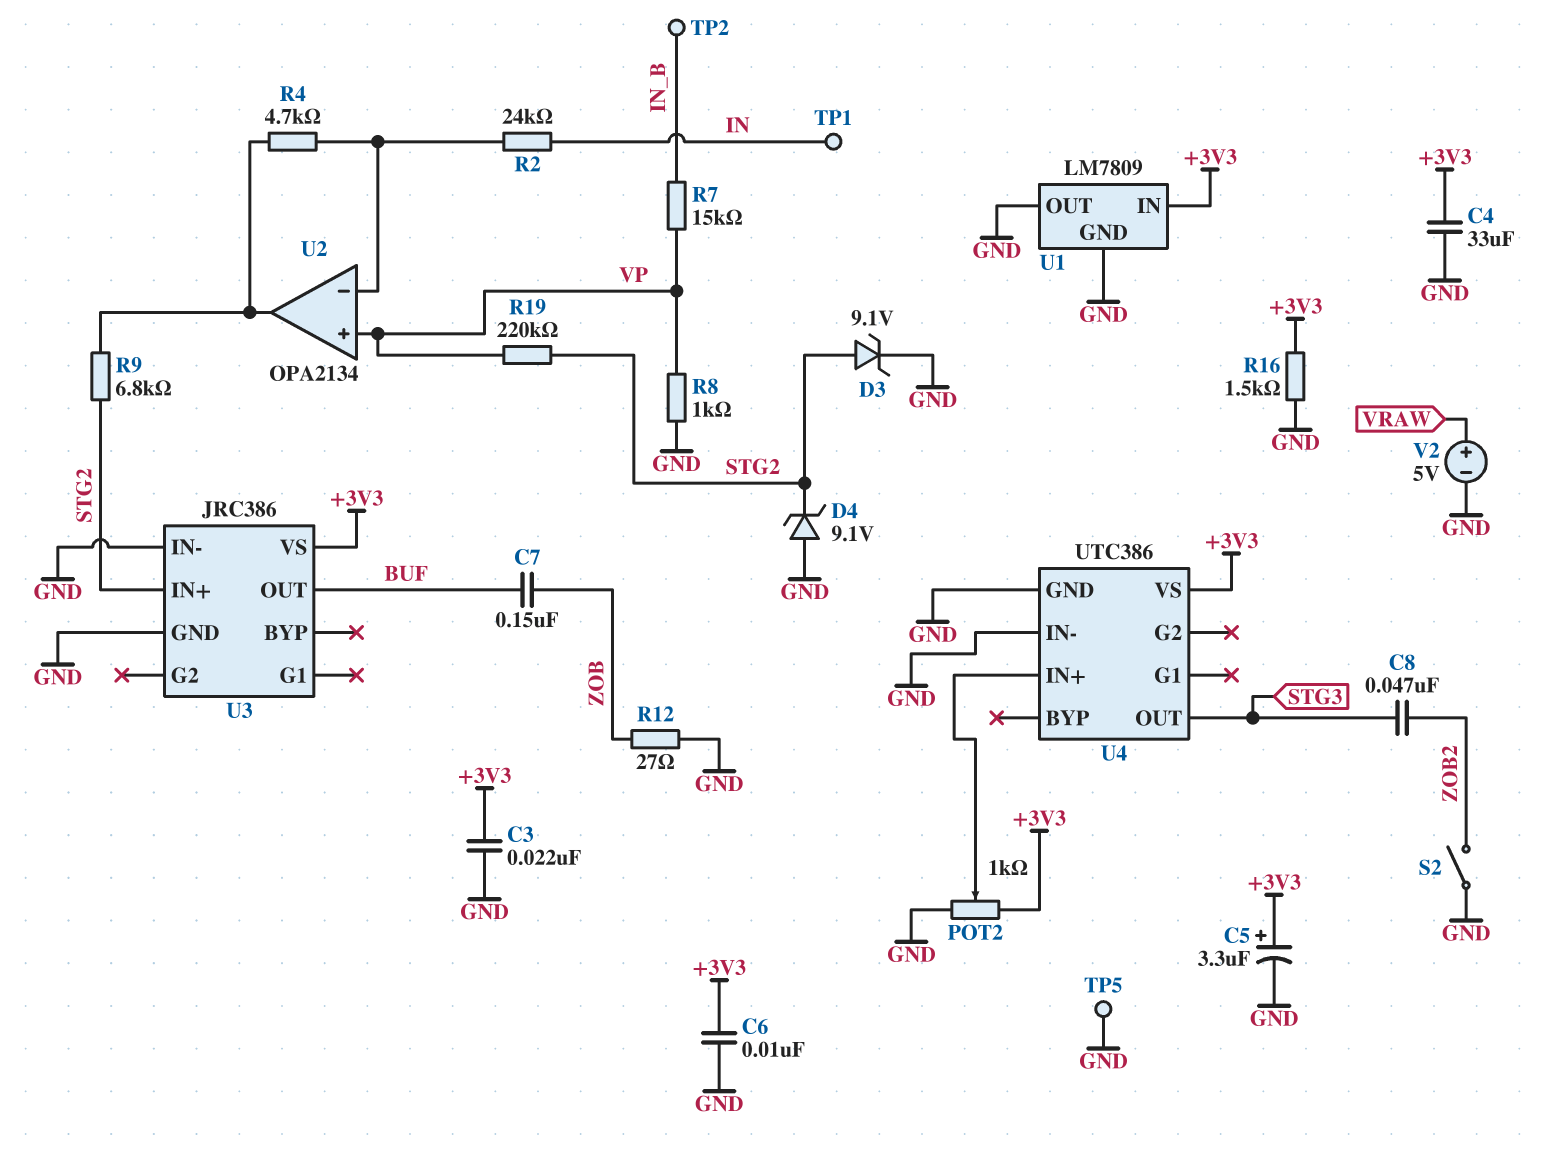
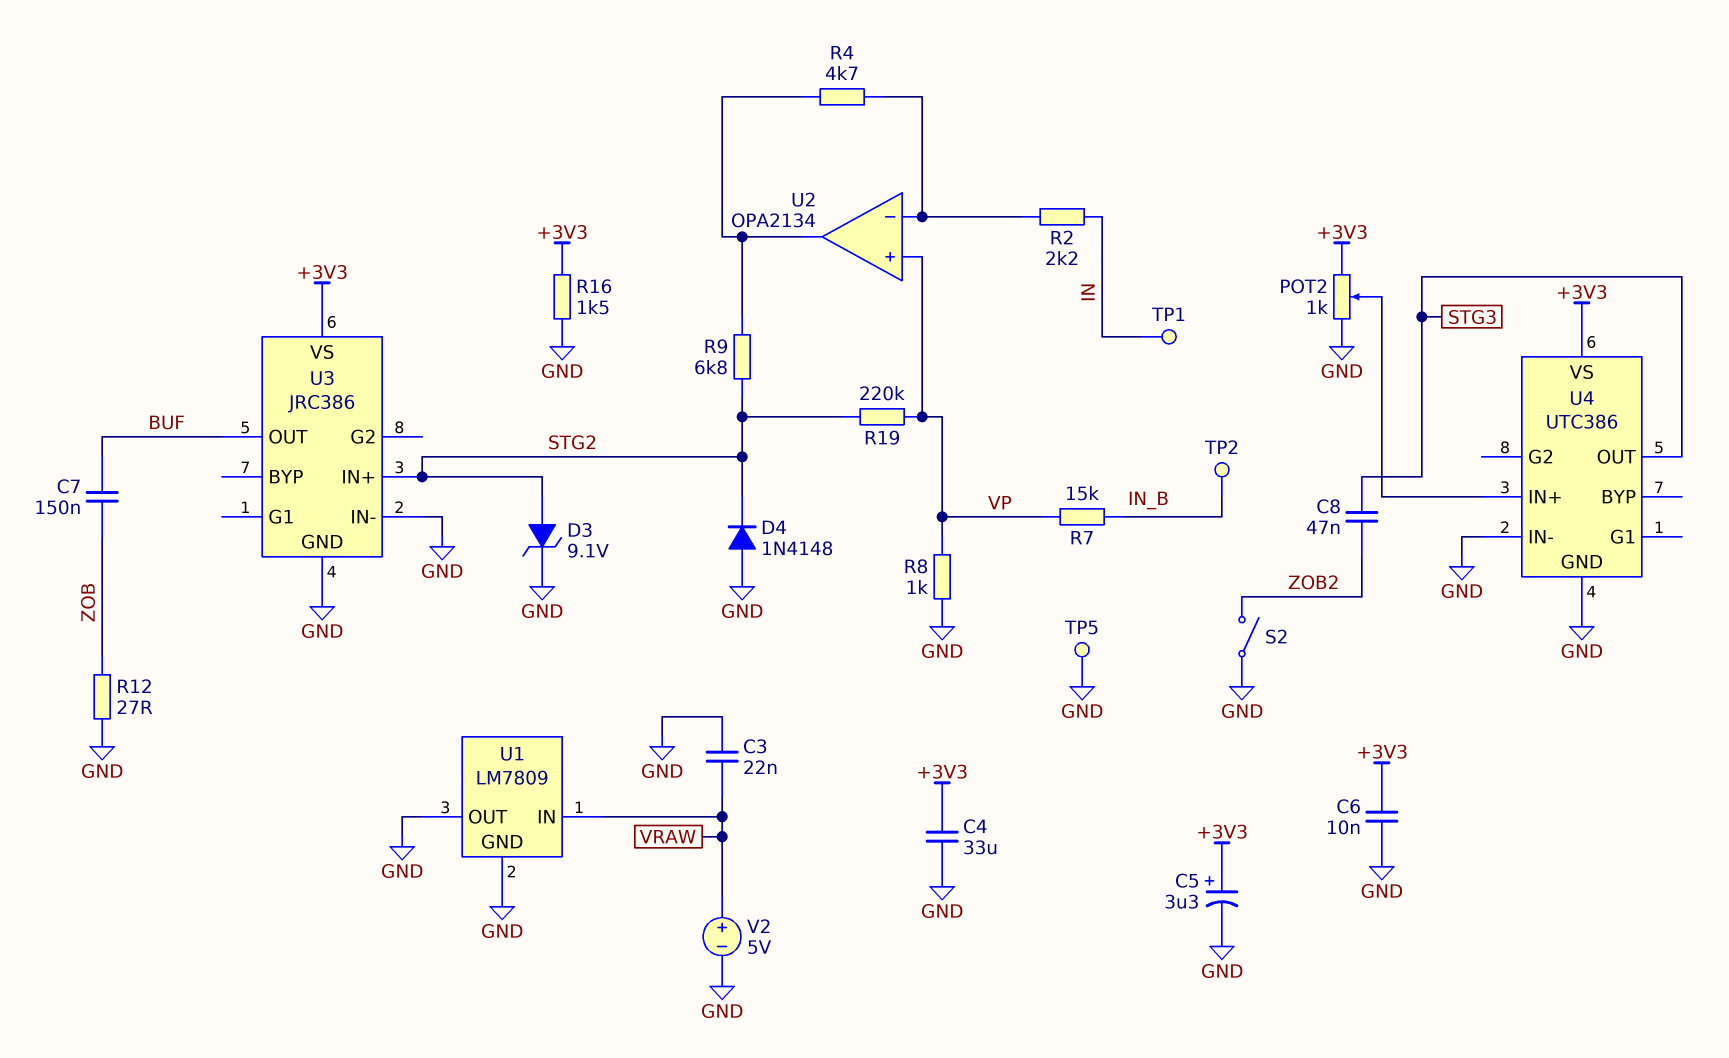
C3: 22nF (+3V3, GND) -> 22nF (GND, VRAW)
D4: zener 9.1V (A GND, K STG2) -> diode 1N4148 (A GND, K STG2)
R2: 24k (IN, U2/in-) -> 2.2k (IN, U2/in-)
U1 pin IN: +3V3 -> VRAW

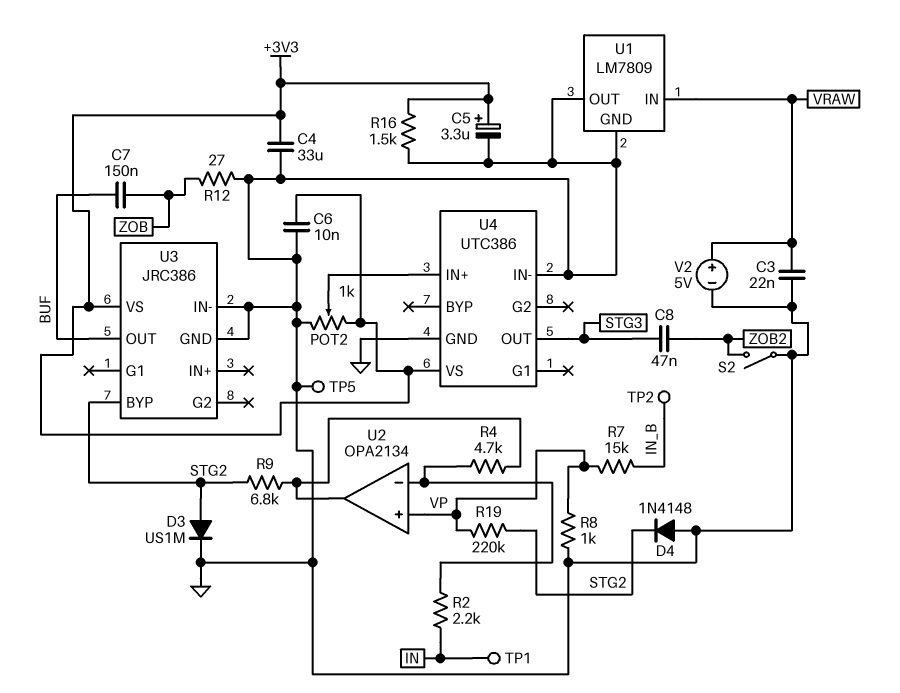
D3: zener 9.1V (A STG2, K GND) -> diode US1M (A STG2, K GND)
U3 pin BYP: none -> STG2
U3 pin IN+: STG2 -> none

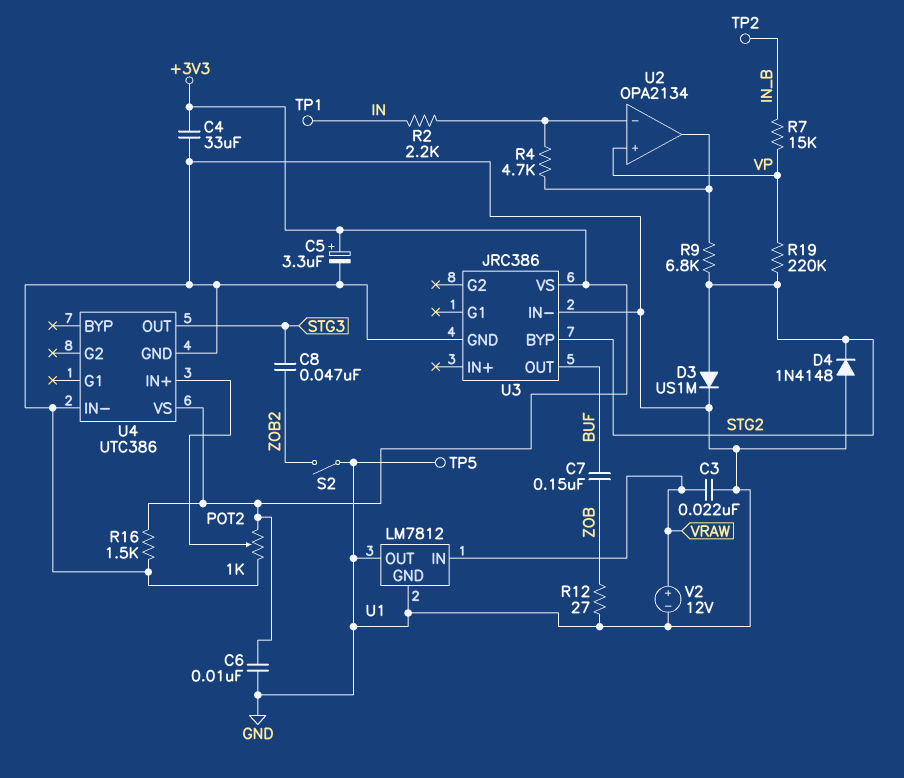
R8: 1k (GND, VP) -> none
U1: LM7809 -> LM7812
V2: 5V (plus VRAW, minus GND) -> 12V (plus VRAW, minus GND)

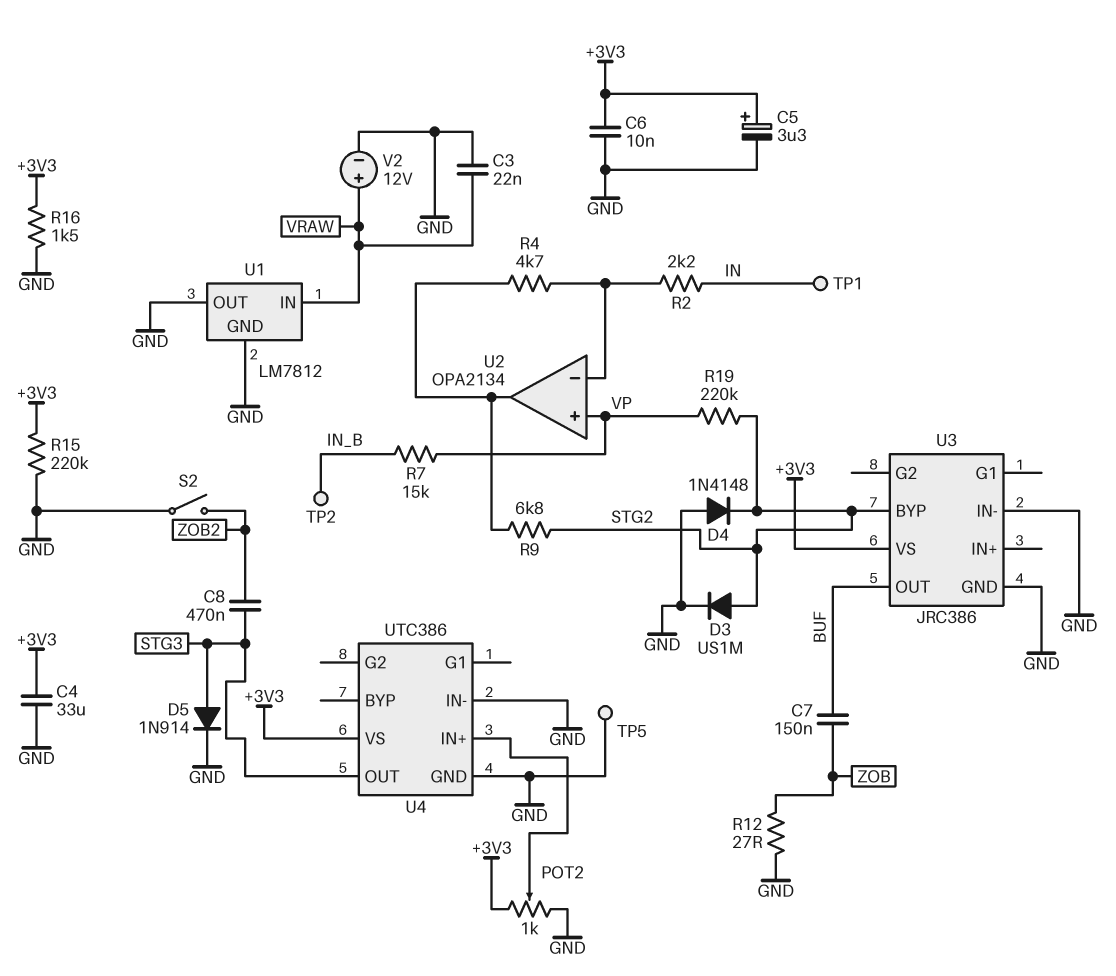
C8: 47nF (STG3, ZOB2) -> 470nF (STG3, ZOB2)
D5: none -> diode 1N914 (A STG3, K GND)
R15: none -> 220k (+3V3, GND)

